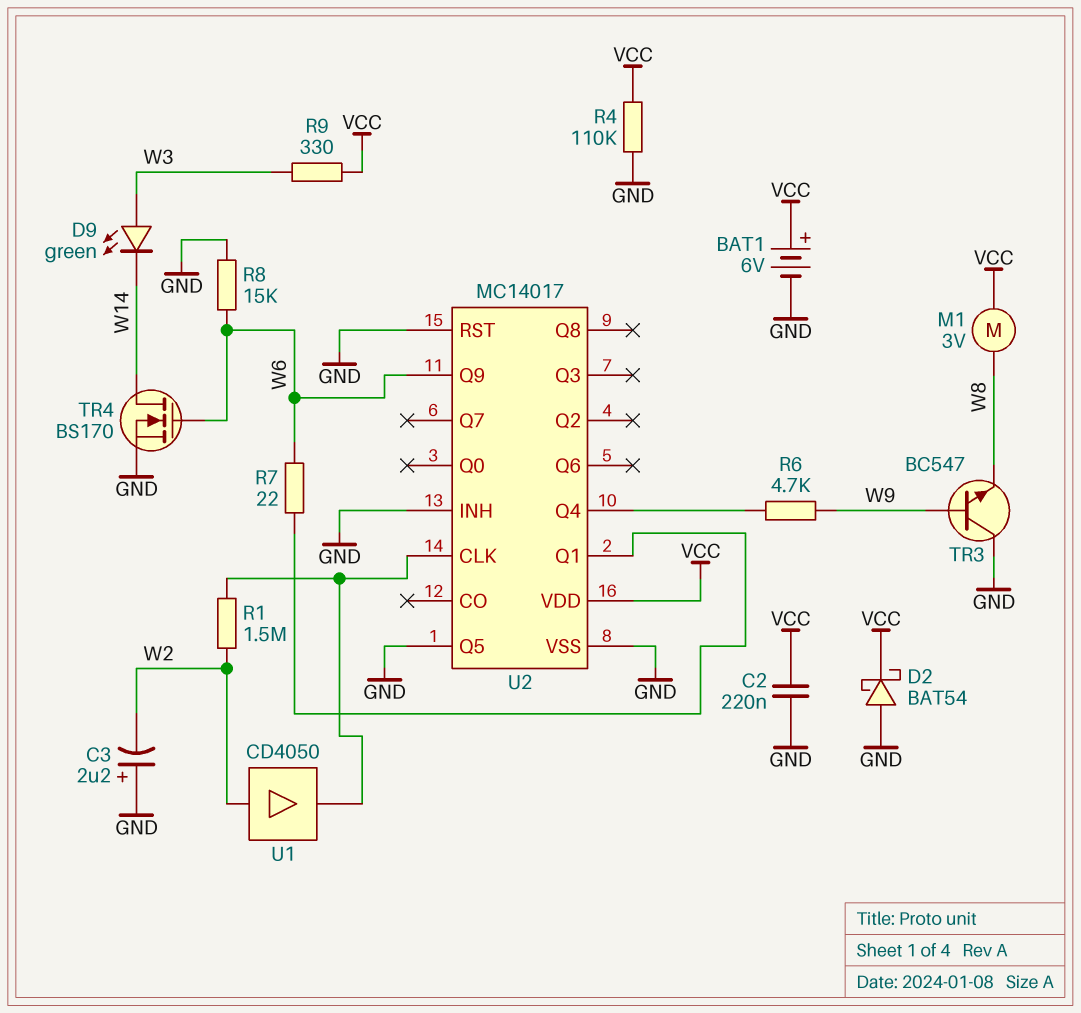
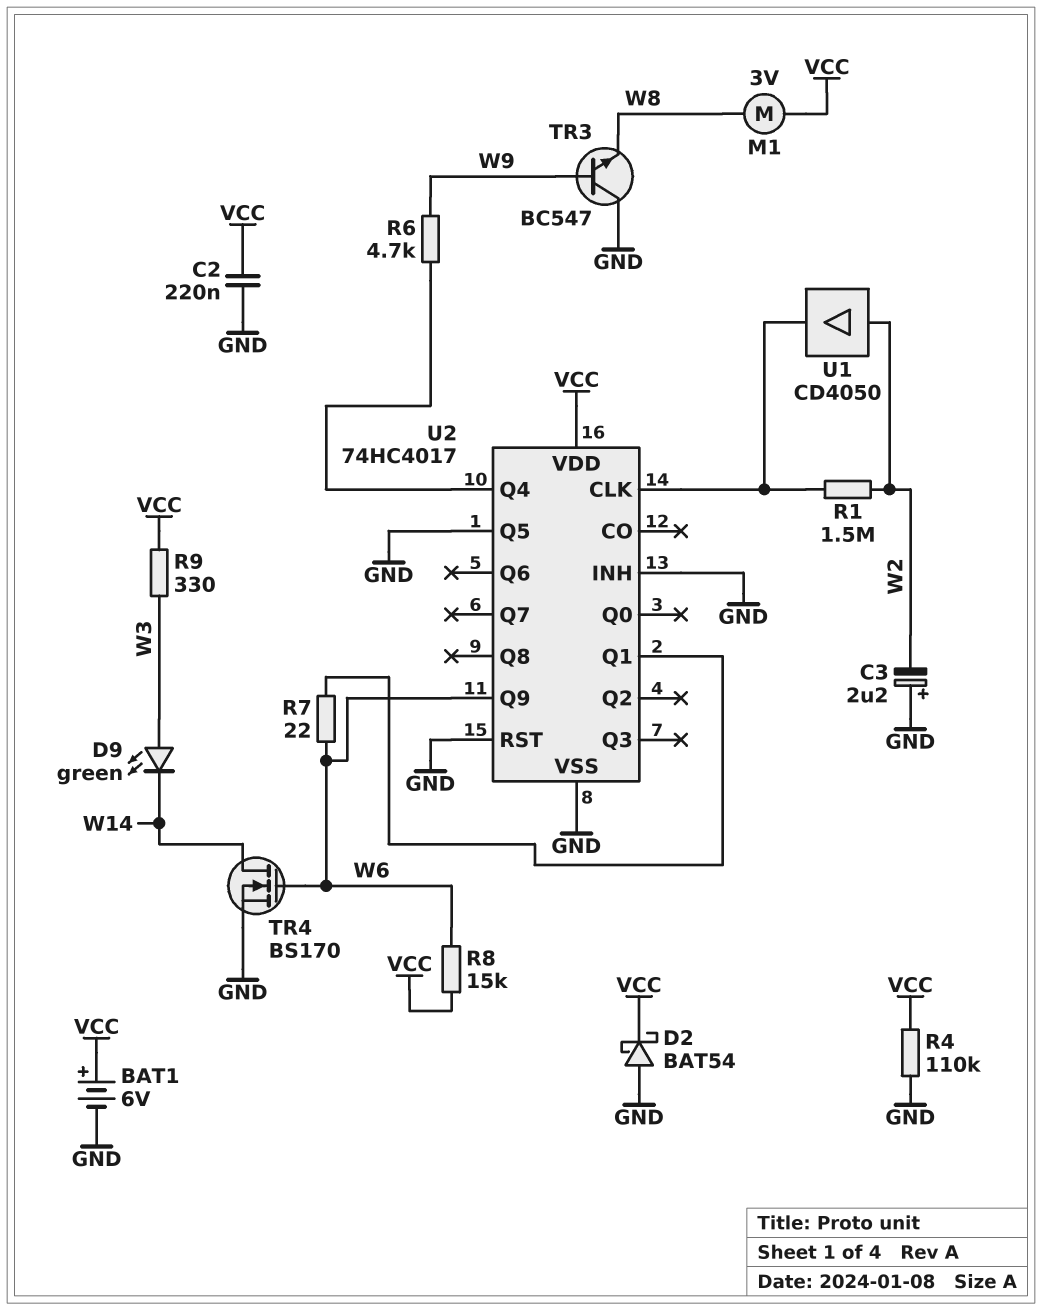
R8: 15k (GND, W6) -> 15k (VCC, W6)
U2: MC14017 -> 74HC4017

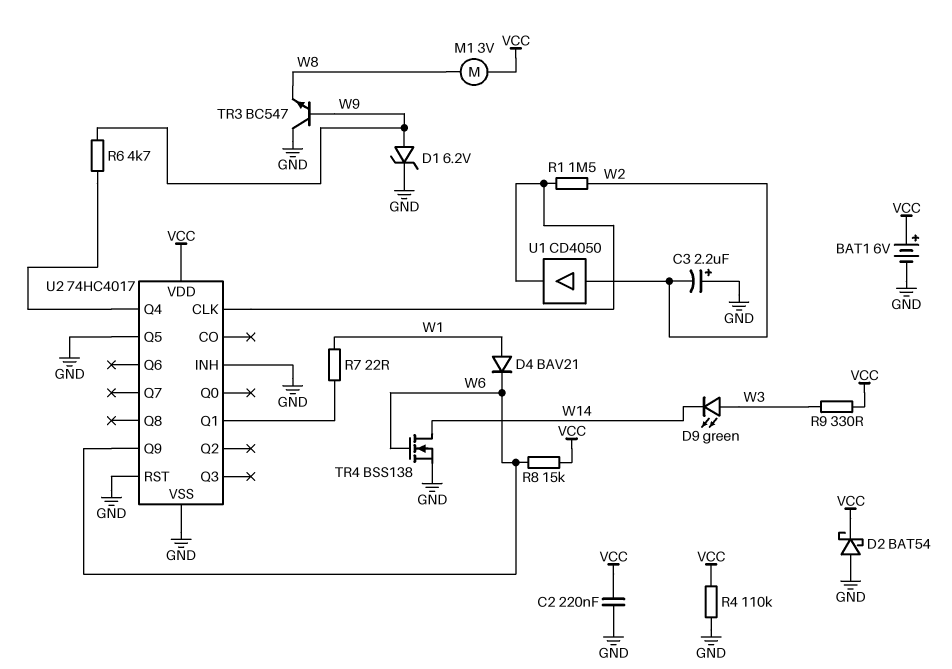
D1: none -> zener 6.2V (A W9, K GND)
D4: none -> diode BAV21 (A W1, K W6)
R7: 22 (U2/Q1, W6) -> 22 (U2/Q1, W1)
TR4: NMOS BS170 (G W6, D W14, S GND) -> NMOS BSS138 (G W6, D W14, S GND)

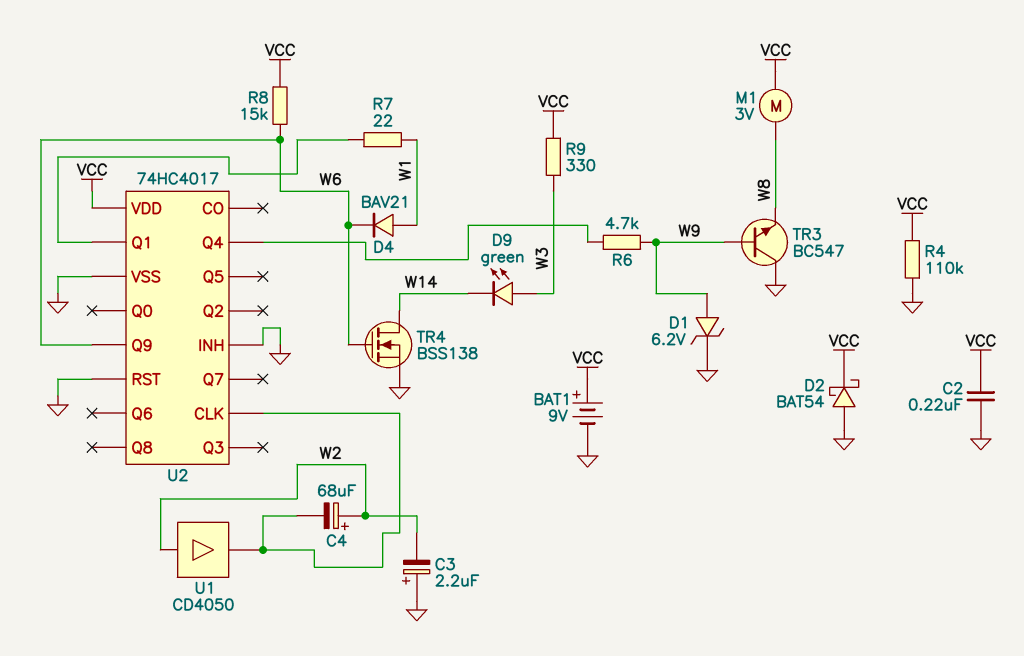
BAT1: 6V (plus VCC, minus GND) -> 9V (plus VCC, minus GND)
C4: none -> 68uF (plus W2, minus U2/CLK)
R1: 1.5M (U2/CLK, W2) -> none
U2 pin Q5: GND -> none

